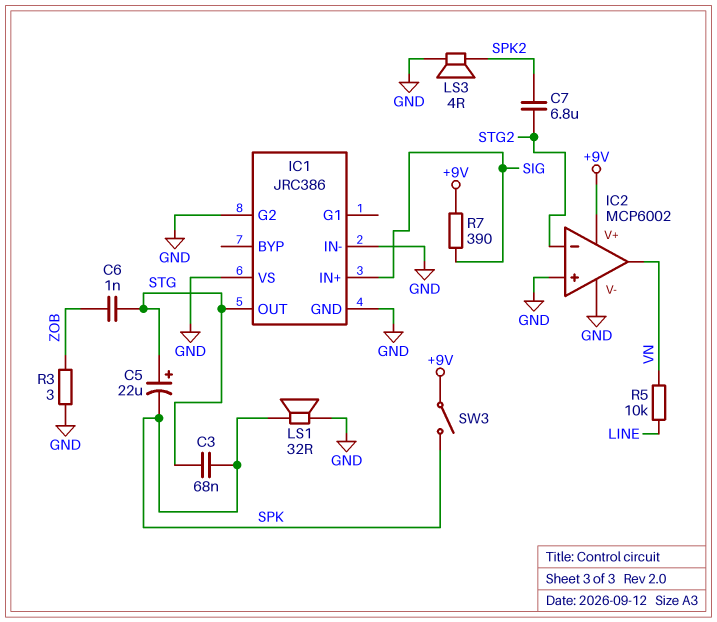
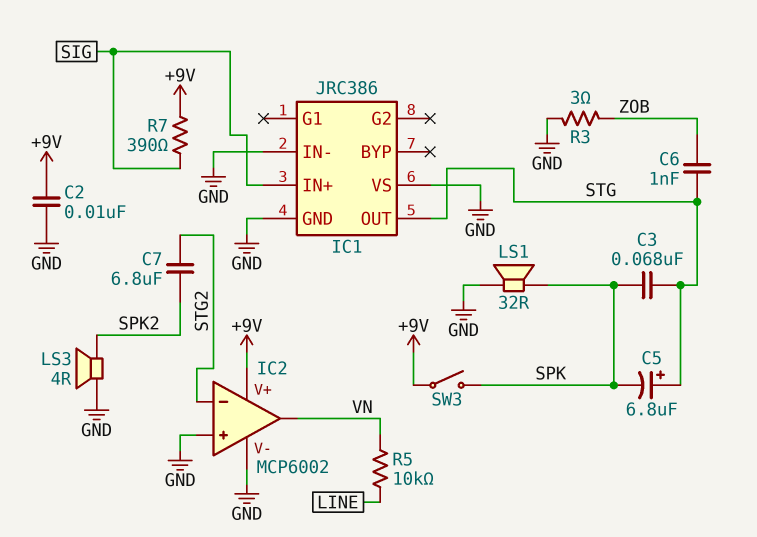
C2: none -> 10nF (+9V, GND)
C5: 22uF (plus STG, minus SPK) -> 6.8uF (plus STG, minus SPK)
IC1 pin G2: GND -> none

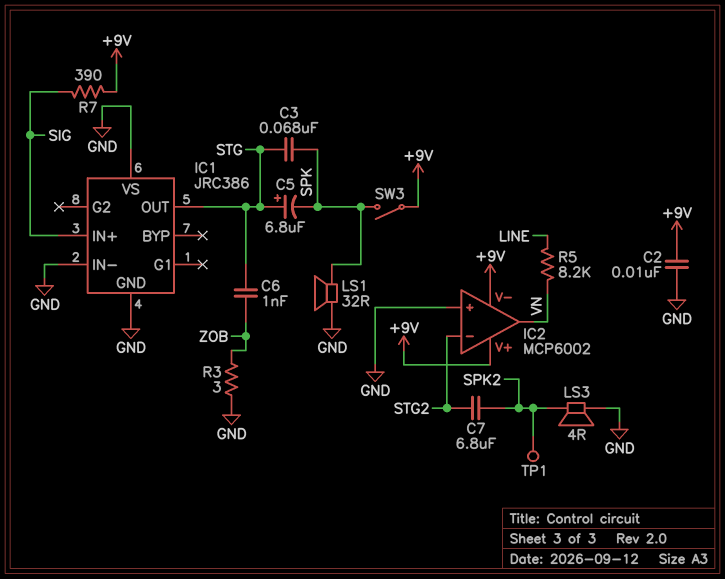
IC2 pin V-: GND -> +9V
R5: 10k (LINE, VN) -> 8.2k (LINE, VN)
TP1: none -> test point (SPK2)

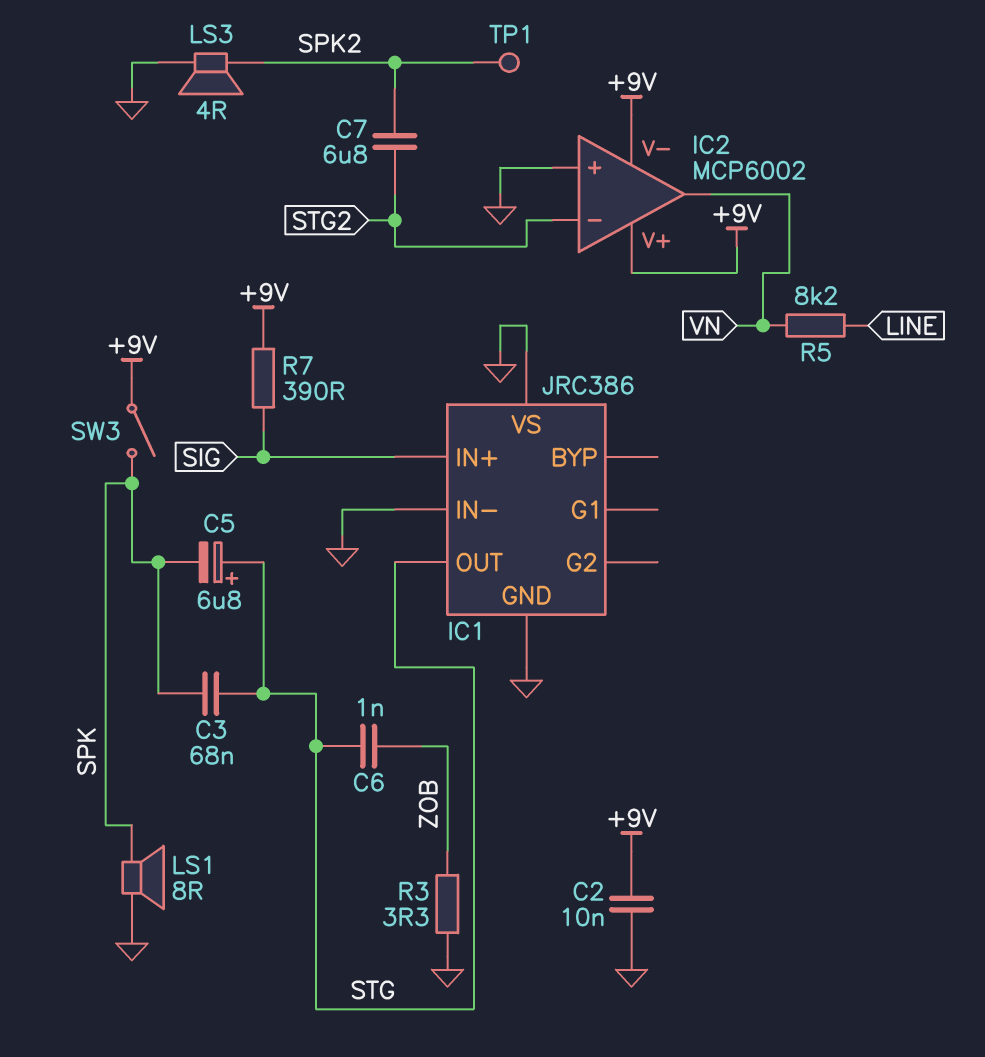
LS1: speaker 32R (GND, SPK) -> speaker 8R (GND, SPK)
R3: 3 (GND, ZOB) -> 3.3 (GND, ZOB)

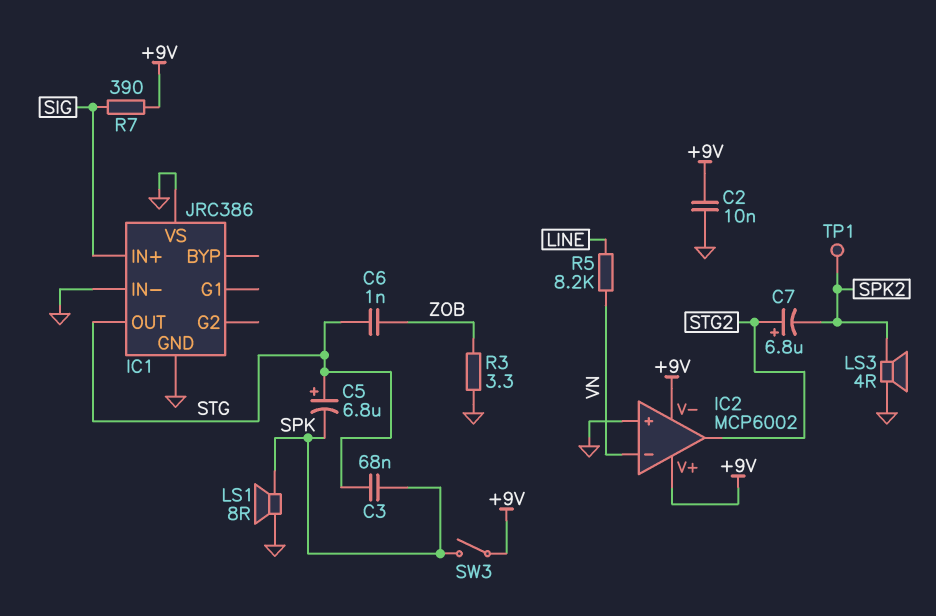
C7: 6.8uF (SPK2, STG2) -> 6.8uF (plus STG2, minus SPK2)
IC2 pin in-: STG2 -> VN
IC2 pin out: VN -> STG2

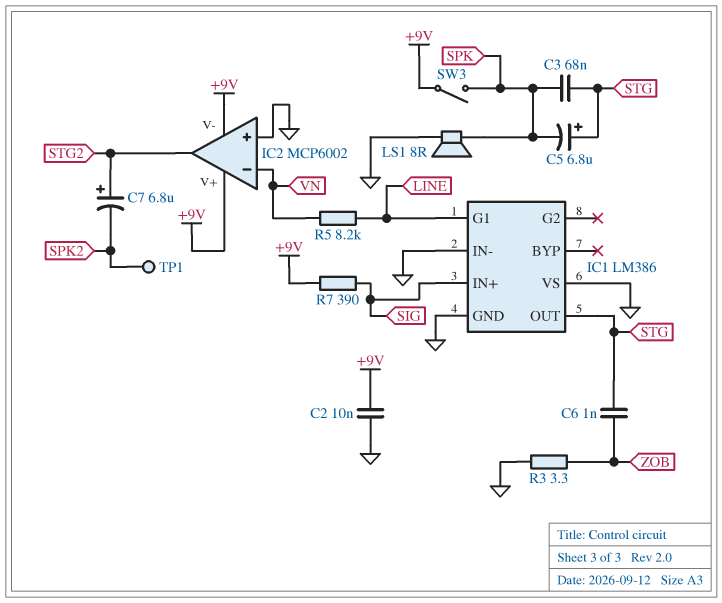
IC1: JRC386 -> LM386
IC1 pin G1: none -> LINE
LS3: speaker 4R (GND, SPK2) -> none

